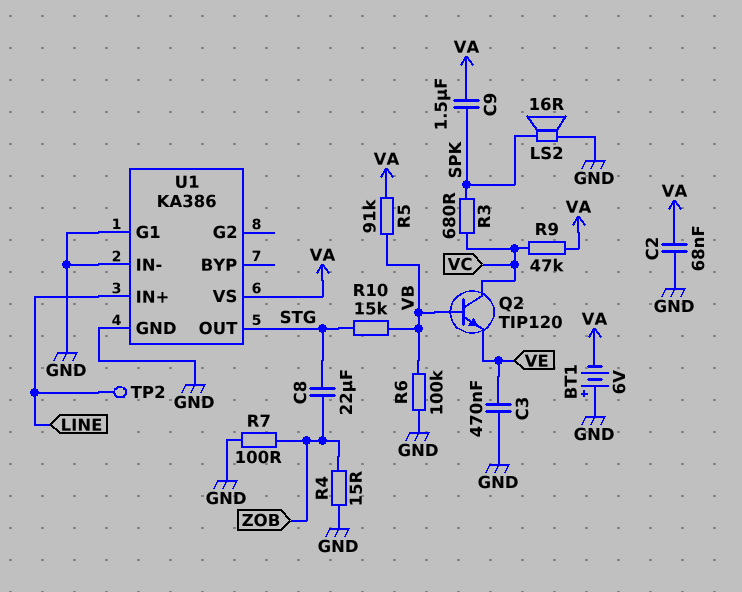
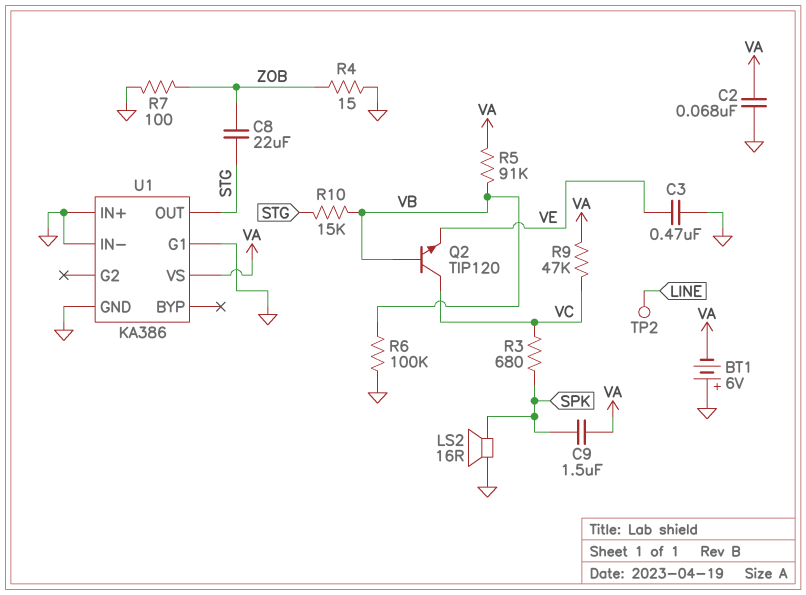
U1 pin IN+: LINE -> GND

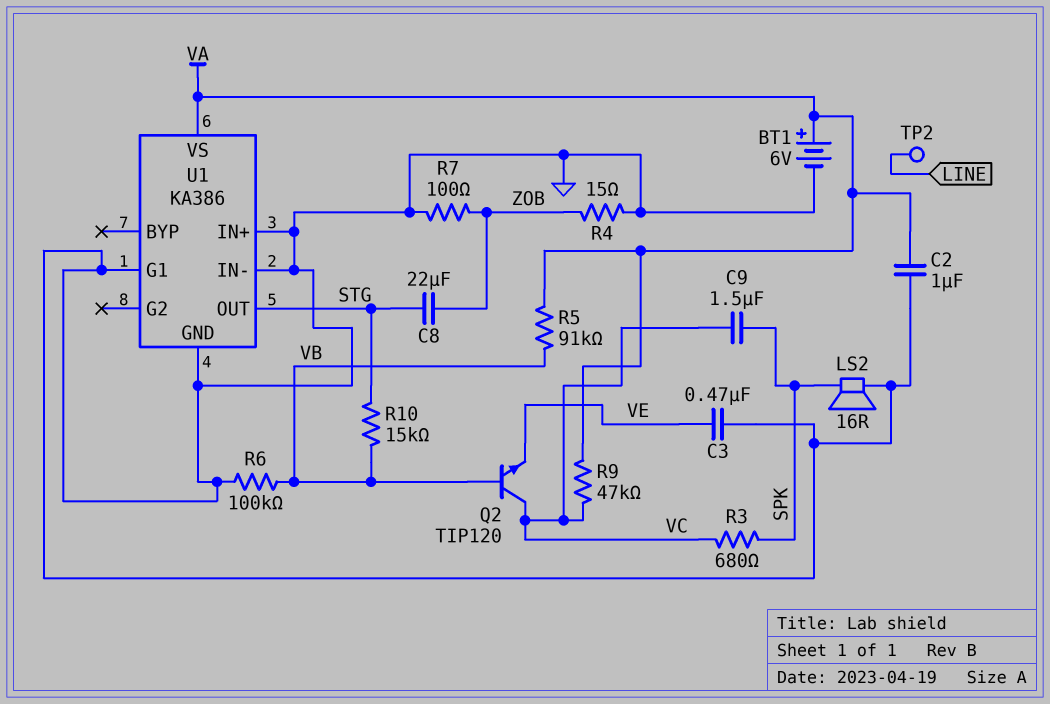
BT1: 6V (plus GND, minus VA) -> 6V (plus VA, minus GND)
C2: 68nF (GND, VA) -> 1uF (GND, VA)
C9: 1.5uF (SPK, VA) -> 1.5uF (SPK, VC)

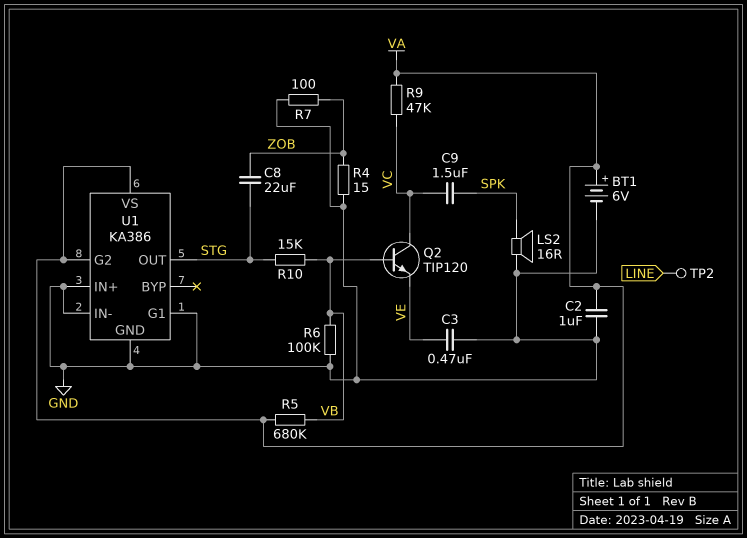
R3: 680 (SPK, VC) -> none
R5: 91k (VA, VB) -> 680k (VA, VB)
U1 pin G2: none -> VA

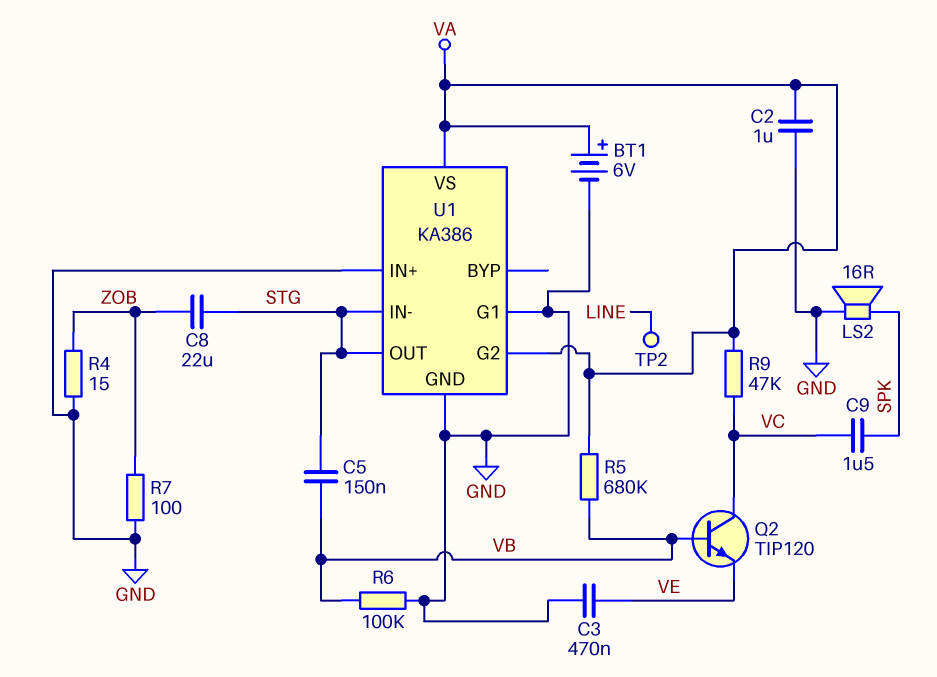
C5: none -> 150nF (STG, VB)
R10: 15k (STG, VB) -> none
U1 pin IN-: GND -> STG

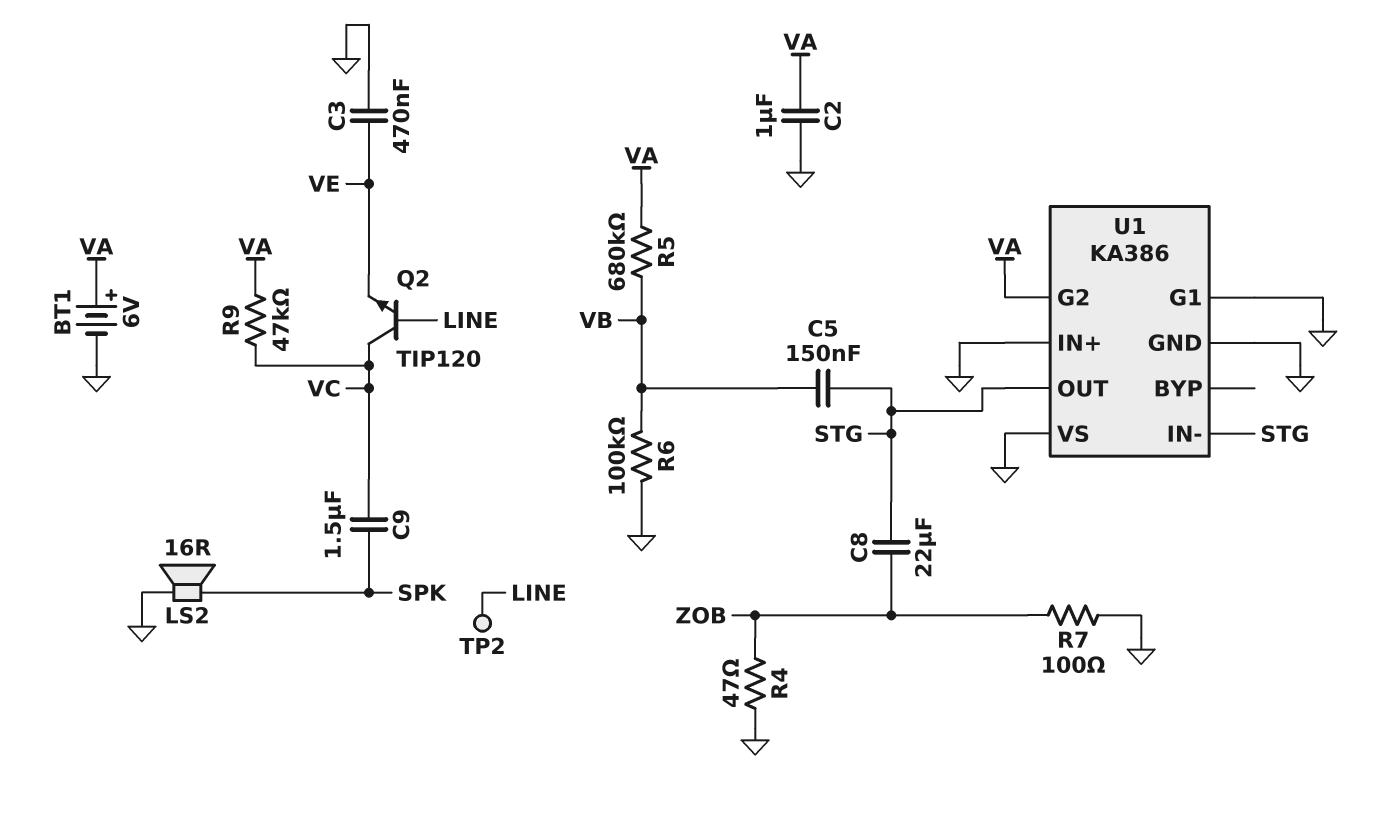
Q2: NPN TIP120 (B VB, C VC, E VE) -> NPN TIP120 (B LINE, C VC, E VE)
R4: 15 (GND, ZOB) -> 47 (GND, ZOB)
U1 pin VS: VA -> GND

